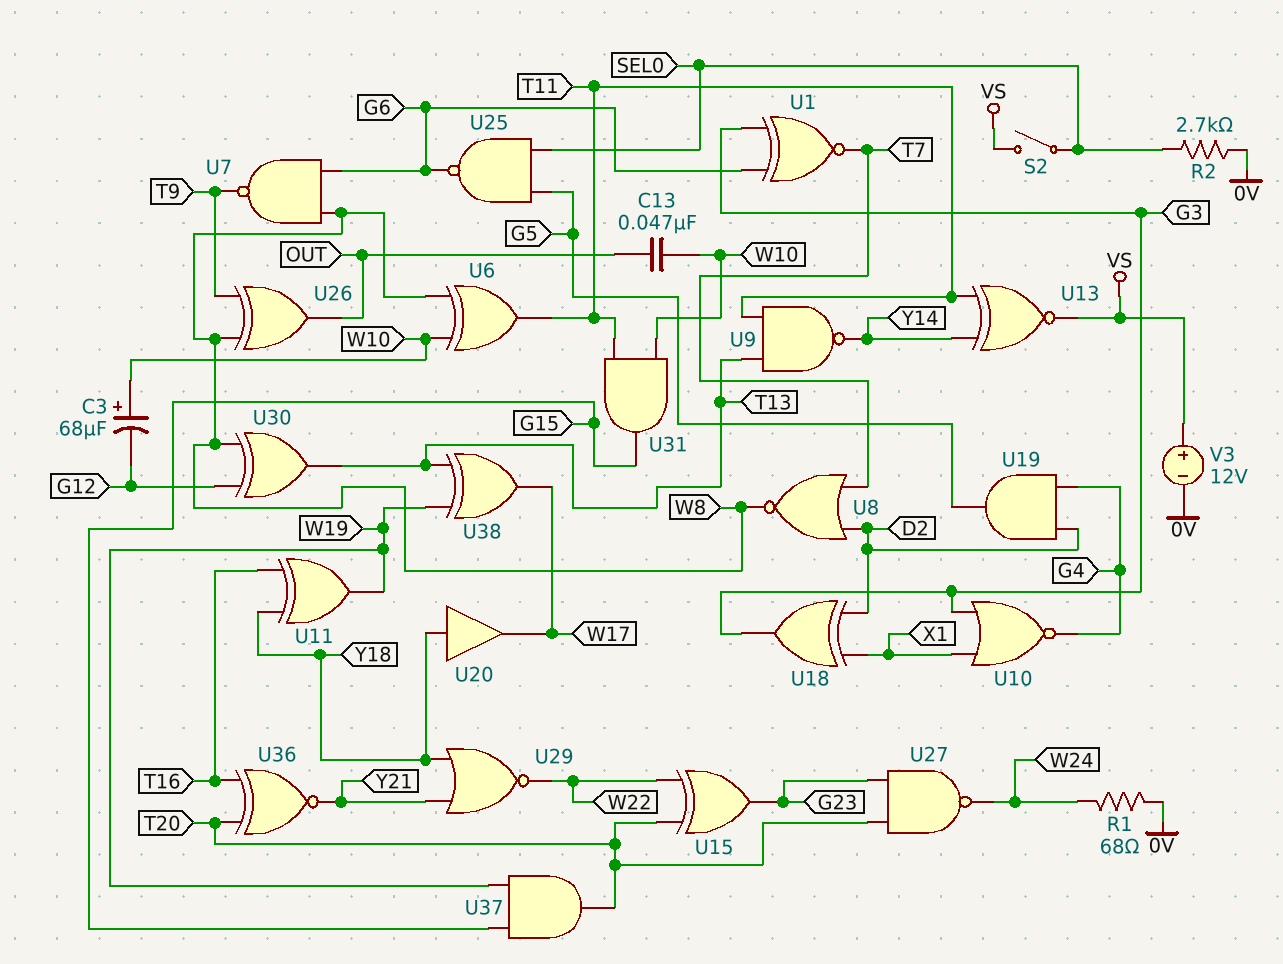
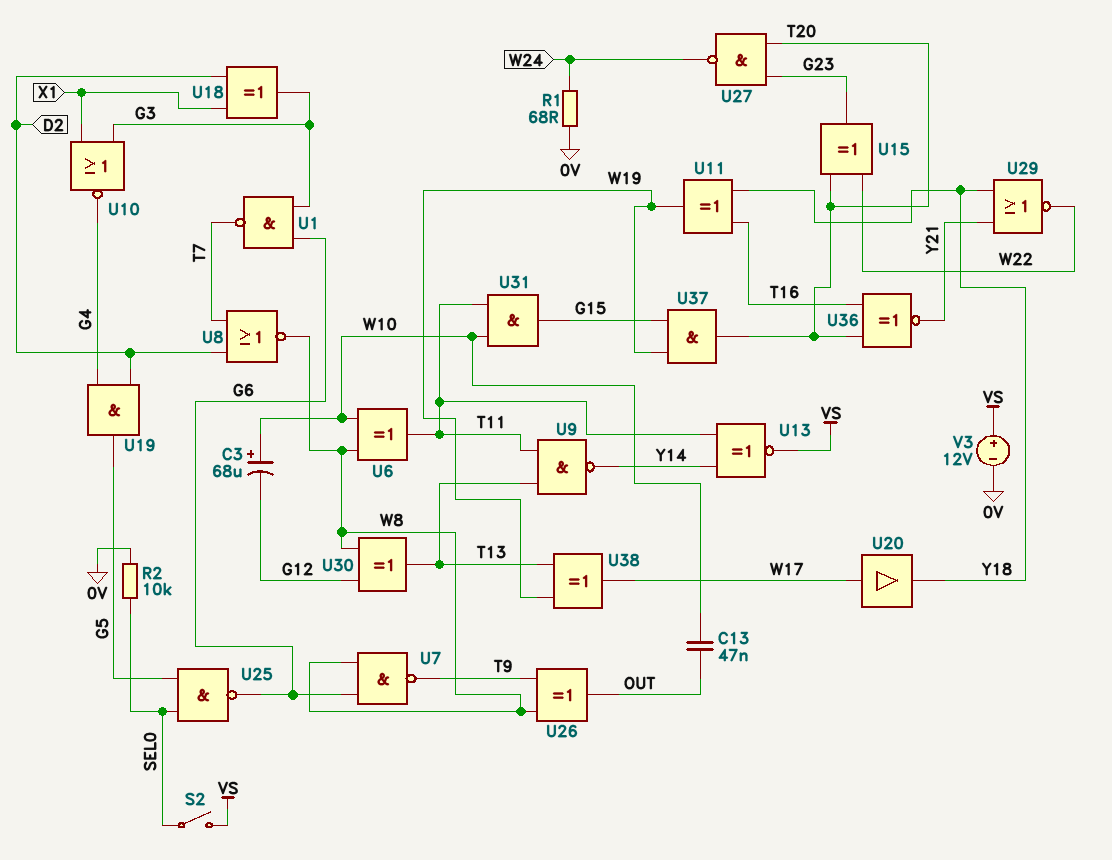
R2: 2.7k (0V, SEL0) -> 10k (0V, SEL0)
U1: XNOR (in G3, in G6, out T7) -> NAND (in G3, in G6, out T7)
U20: buffer (in Y18, out W17) -> buffer (in W17, out Y18)

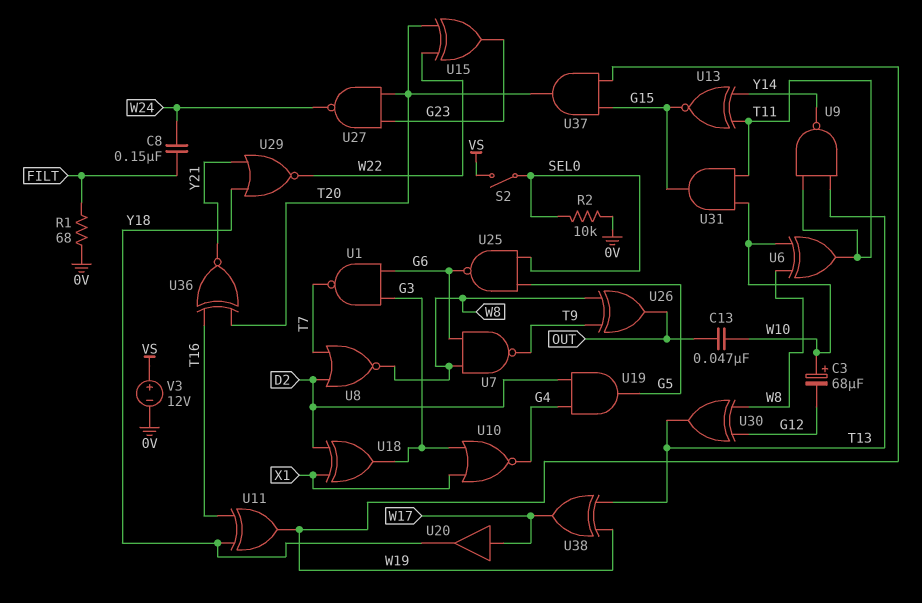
C8: none -> 150nF (FILT, W24)
R1: 68 (0V, W24) -> 68 (0V, FILT)
U13: XNOR (in T11, in Y14, out VS) -> XNOR (in T11, in Y14, out G15)

